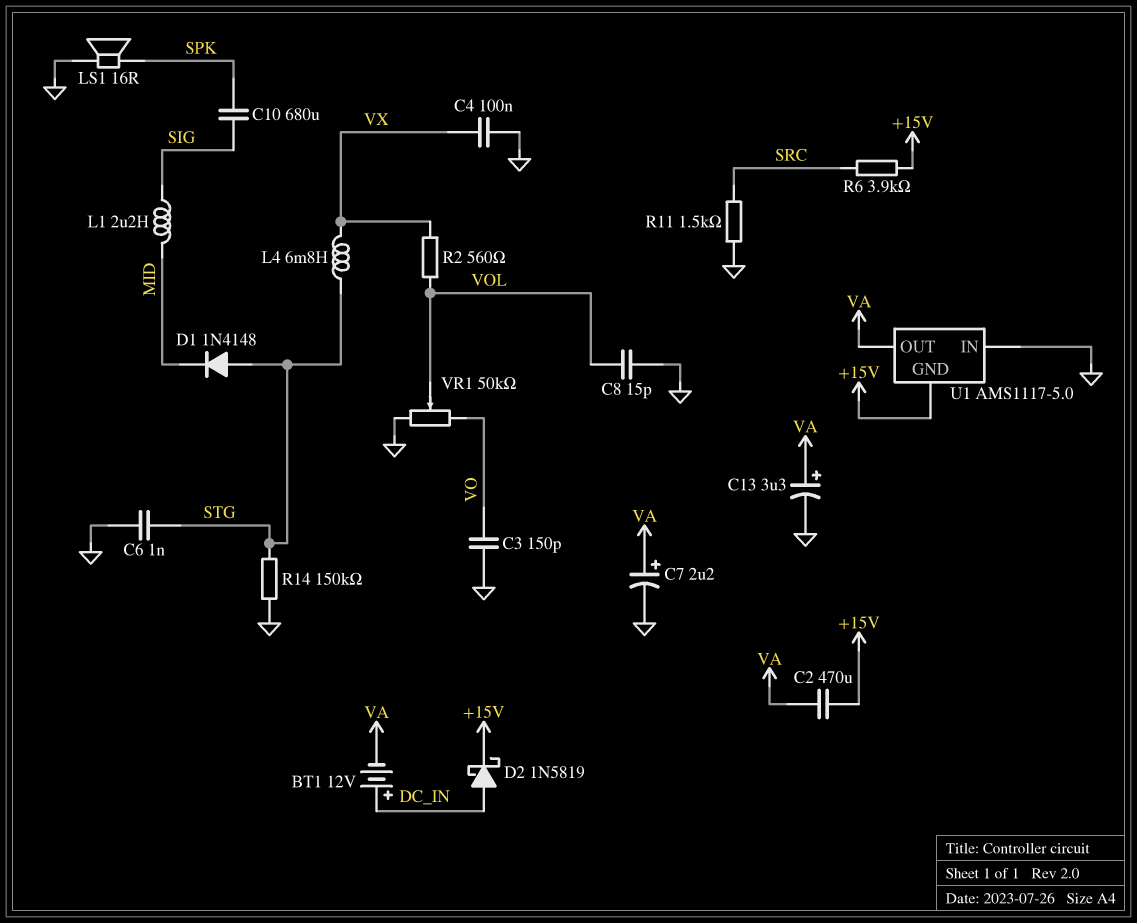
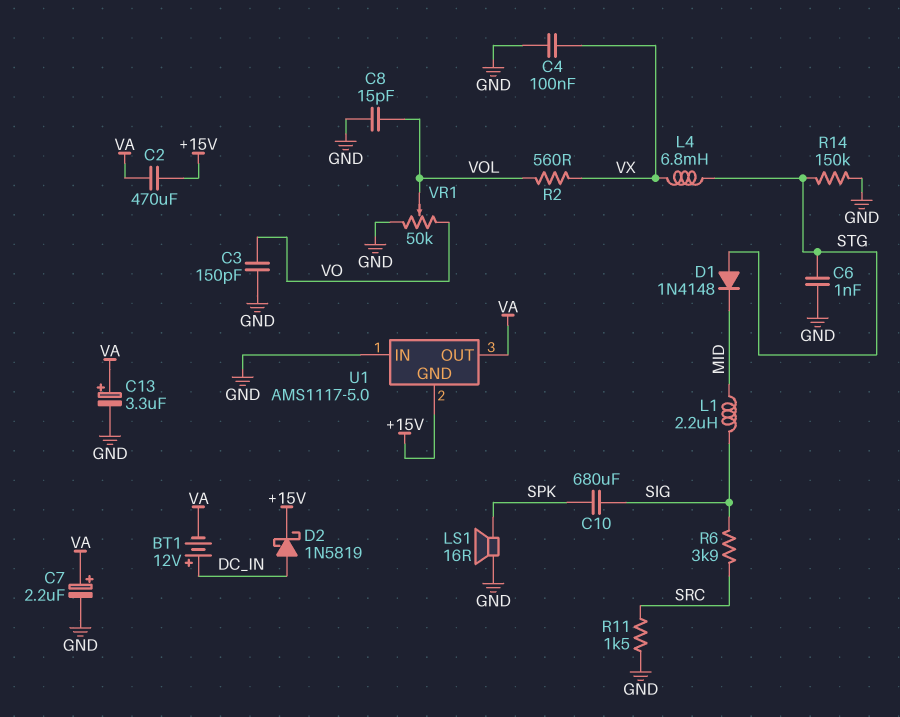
R6: 3.9k (+15V, SRC) -> 3.9k (SIG, SRC)

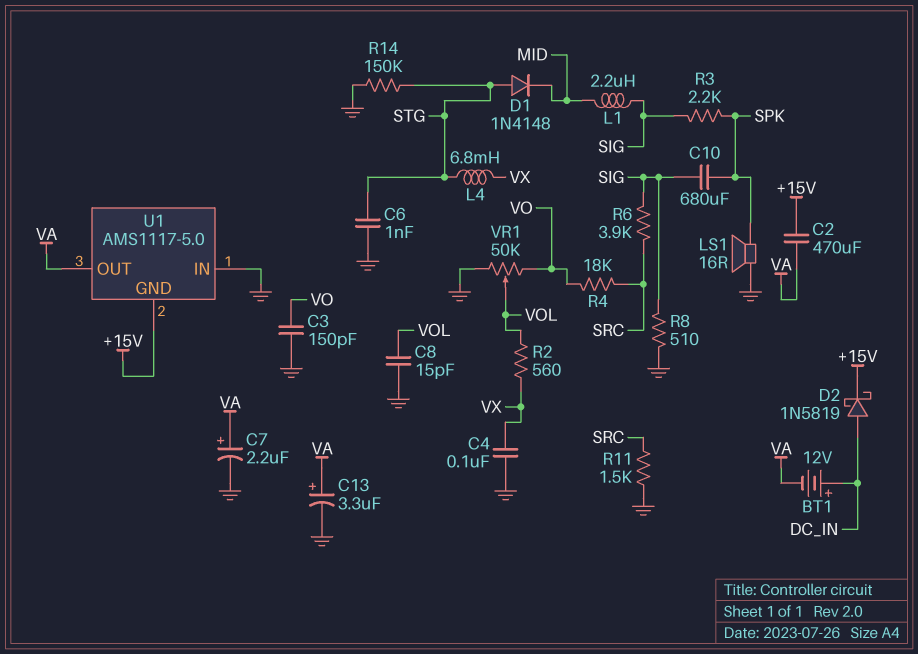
R3: none -> 2.2k (SIG, SPK)
R4: none -> 18k (SRC, VO)
R8: none -> 510 (GND, SIG)

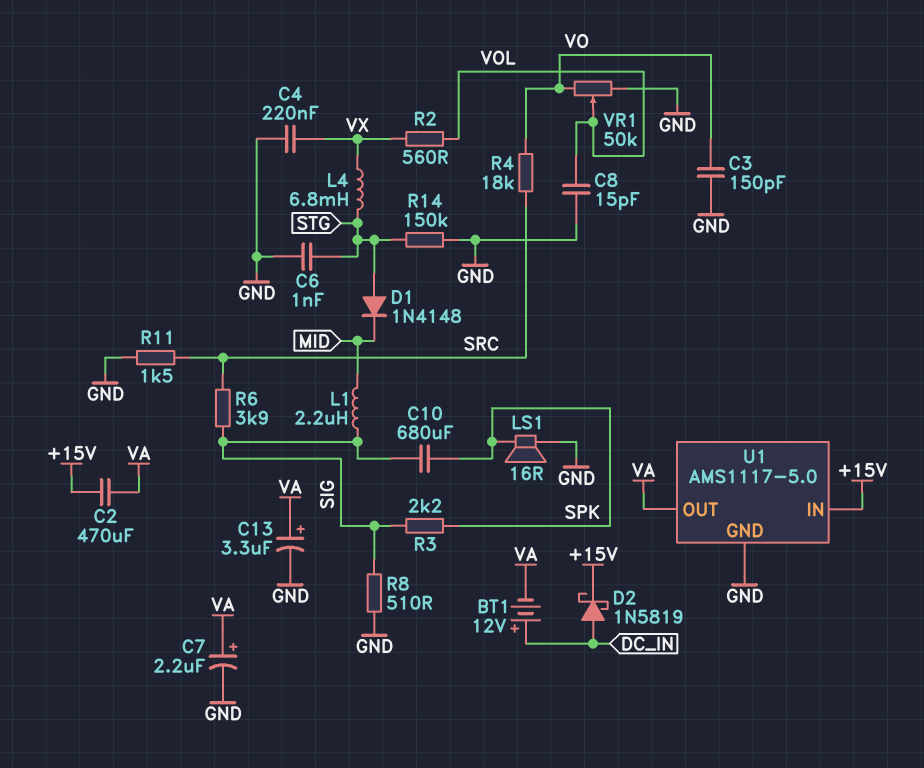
C4: 100nF (GND, VX) -> 220nF (GND, VX)
U1 pin GND: +15V -> GND
U1 pin IN: GND -> +15V

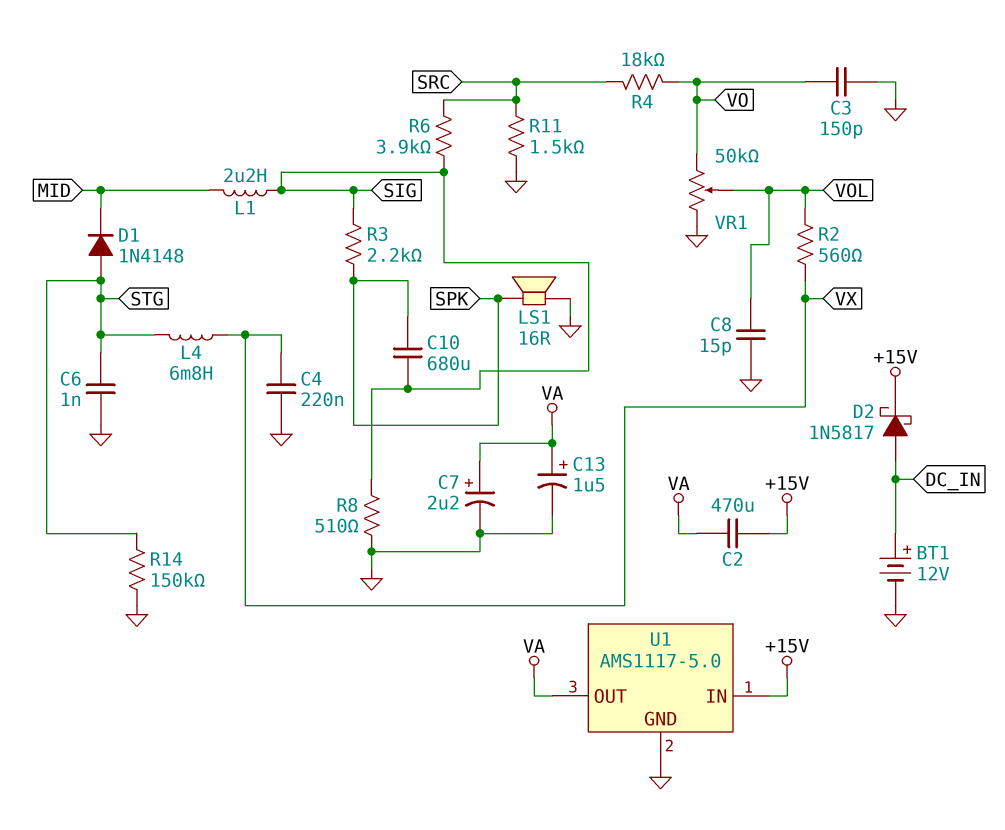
BT1: 12V (plus DC_IN, minus VA) -> 12V (plus DC_IN, minus GND)
C13: 3.3uF (plus VA, minus GND) -> 1.5uF (plus VA, minus GND)
D2: schottky 1N5819 (A DC_IN, K +15V) -> schottky 1N5817 (A DC_IN, K +15V)

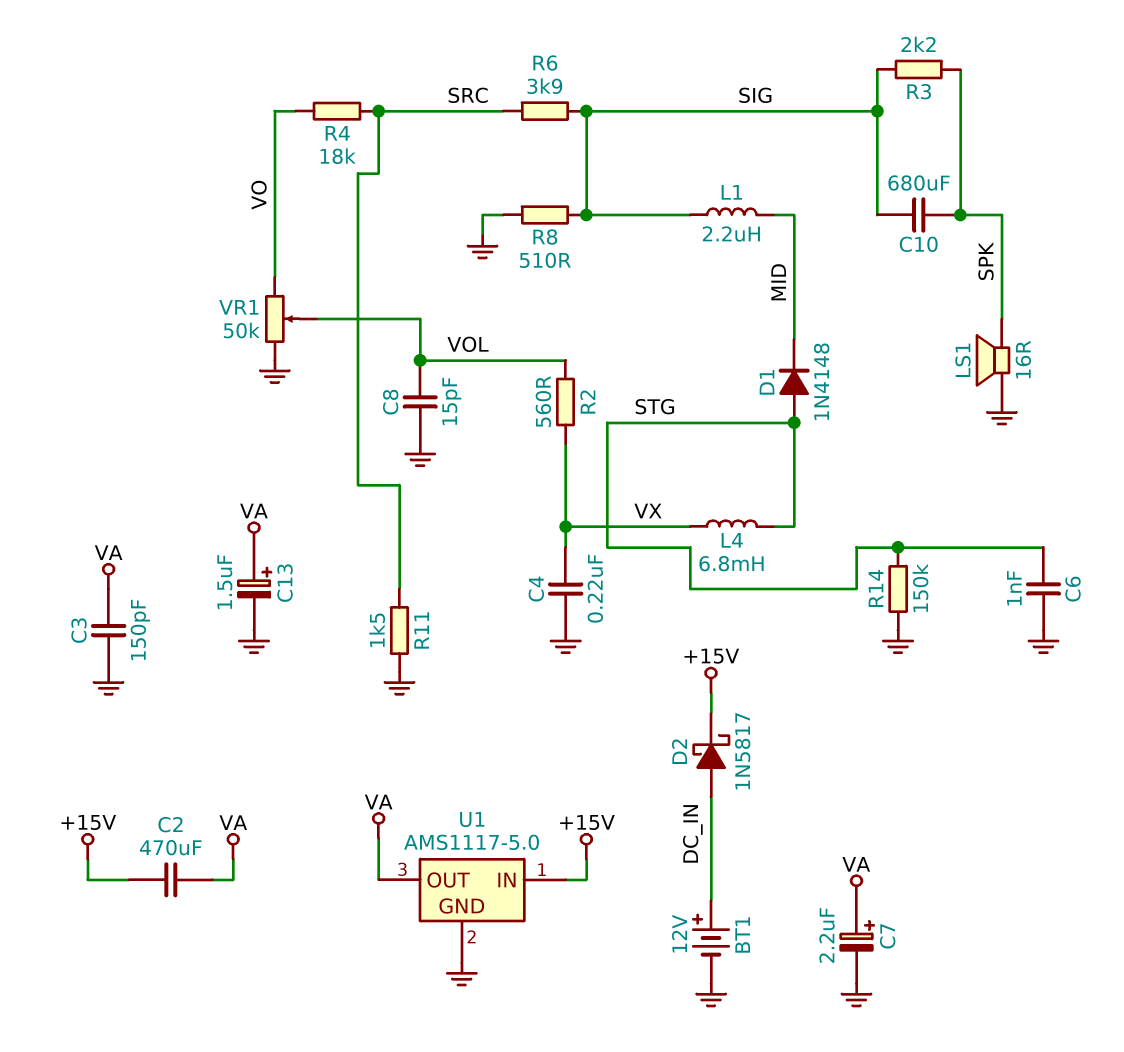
C3: 150pF (GND, VO) -> 150pF (GND, VA)

